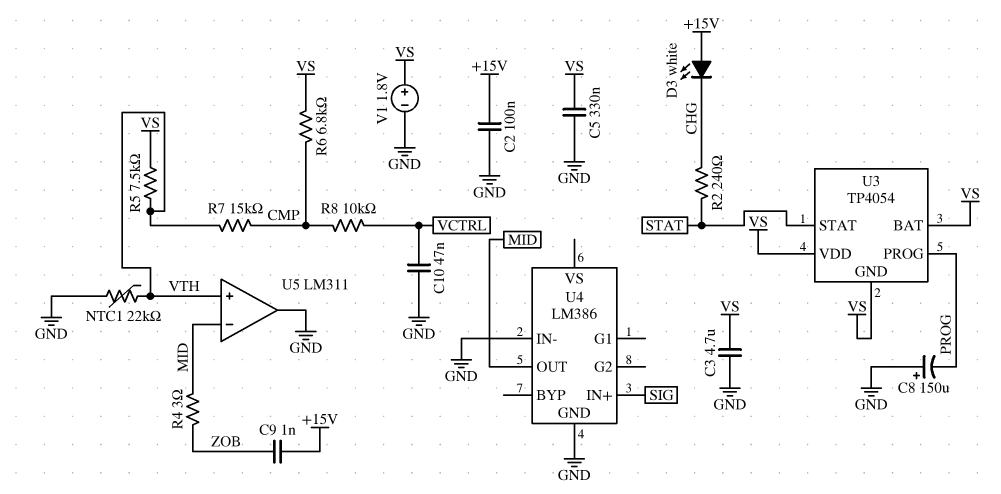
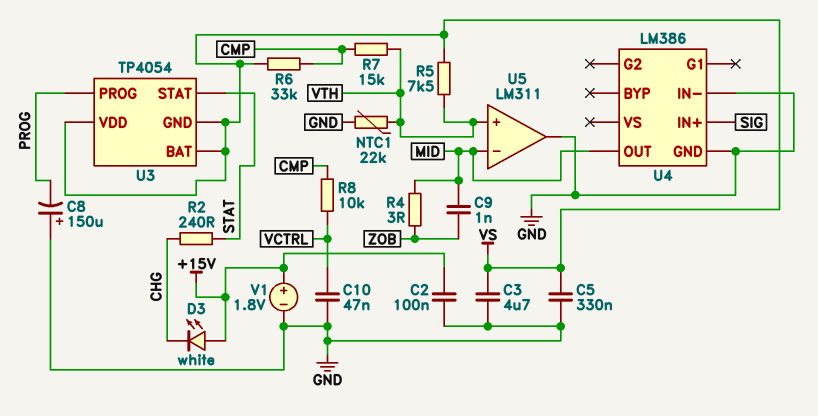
C9: 1nF (+15V, ZOB) -> 1nF (MID, ZOB)
R6: 6.8k (CMP, VS) -> 33k (CMP, VS)
V1: 1.8V (plus VS, minus GND) -> 1.8V (plus +15V, minus GND)

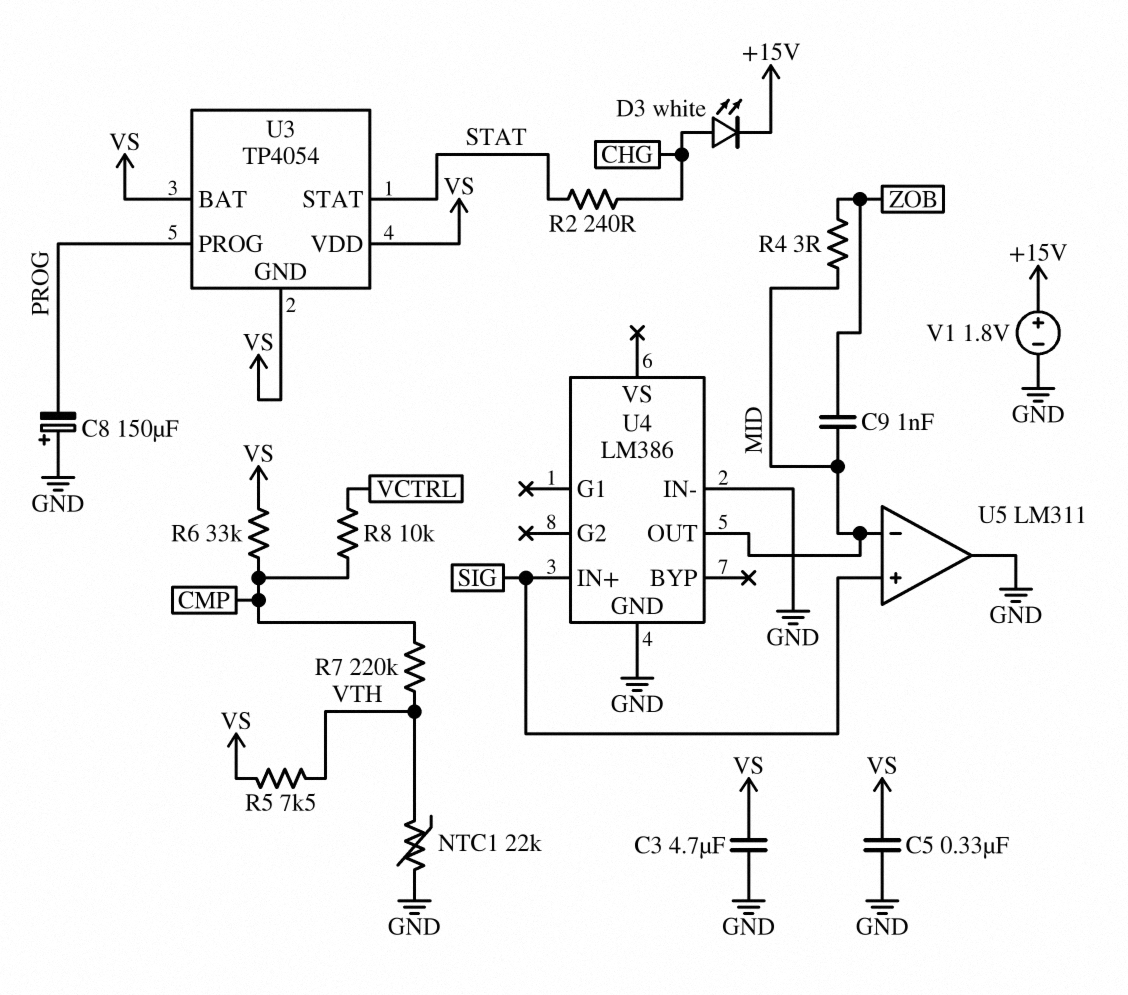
C2: 100nF (+15V, GND) -> none
C10: 47nF (GND, VCTRL) -> none
D3: LED white (A +15V, K CHG) -> LED white (A CHG, K +15V)
R7: 15k (CMP, VTH) -> 220k (CMP, VTH)
U5 pin in+: VTH -> SIG

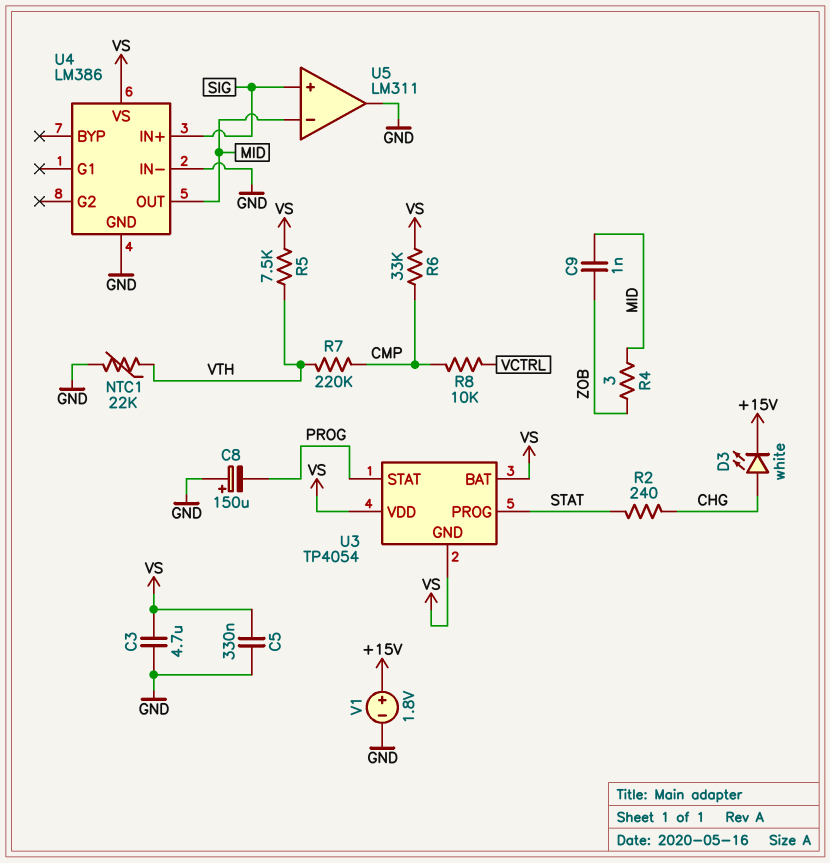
U3 pin PROG: PROG -> STAT
U3 pin STAT: STAT -> PROG
U4 pin VS: none -> VS

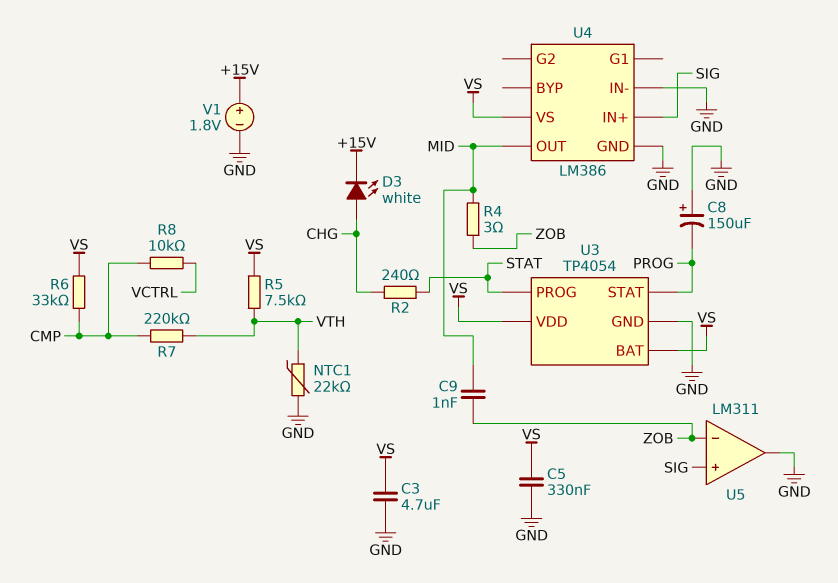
U3 pin GND: VS -> GND
U5 pin in-: MID -> ZOB

